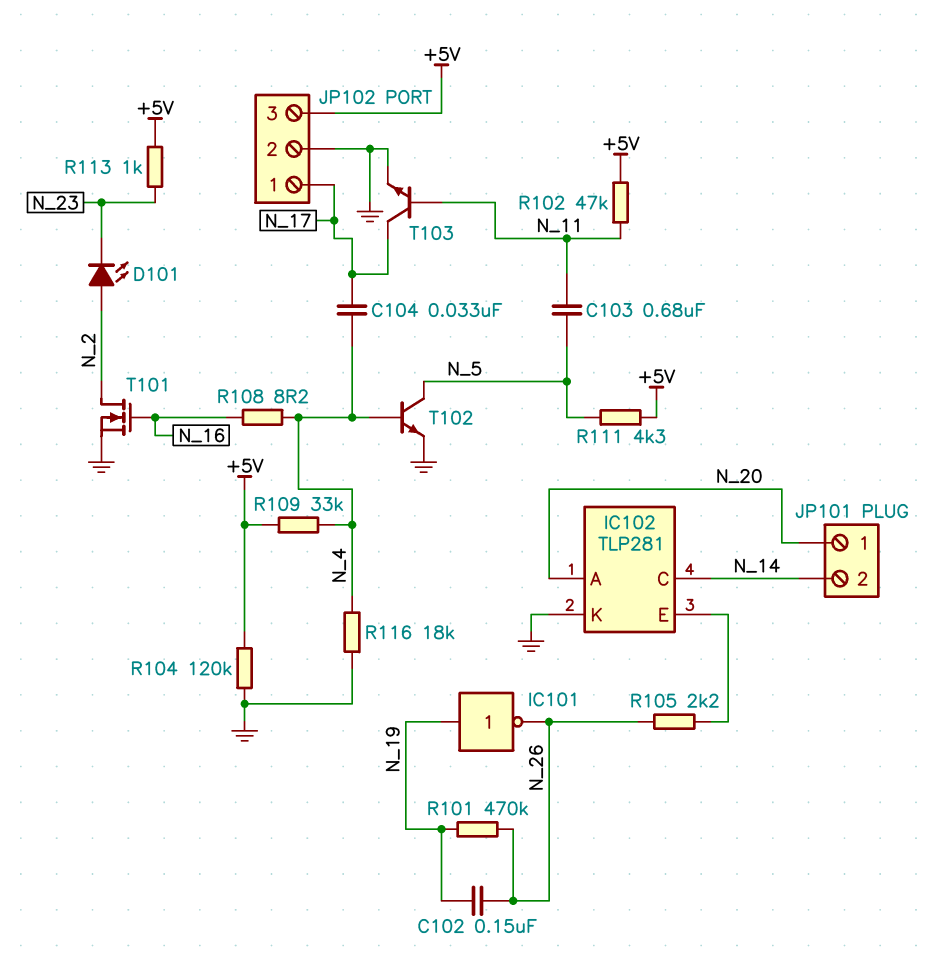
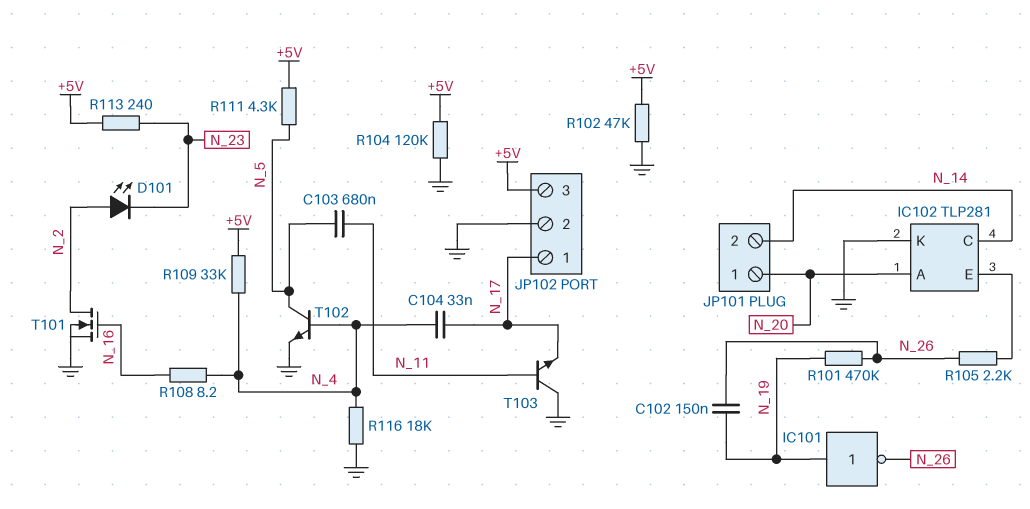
R102: 47k (+5V, N_11) -> 47k (+5V, GND)
R113: 1k (+5V, N_23) -> 240 (+5V, N_23)
T103: NPN (B N_11, C N_17, E GND) -> NPN (B N_11, C GND, E N_17)

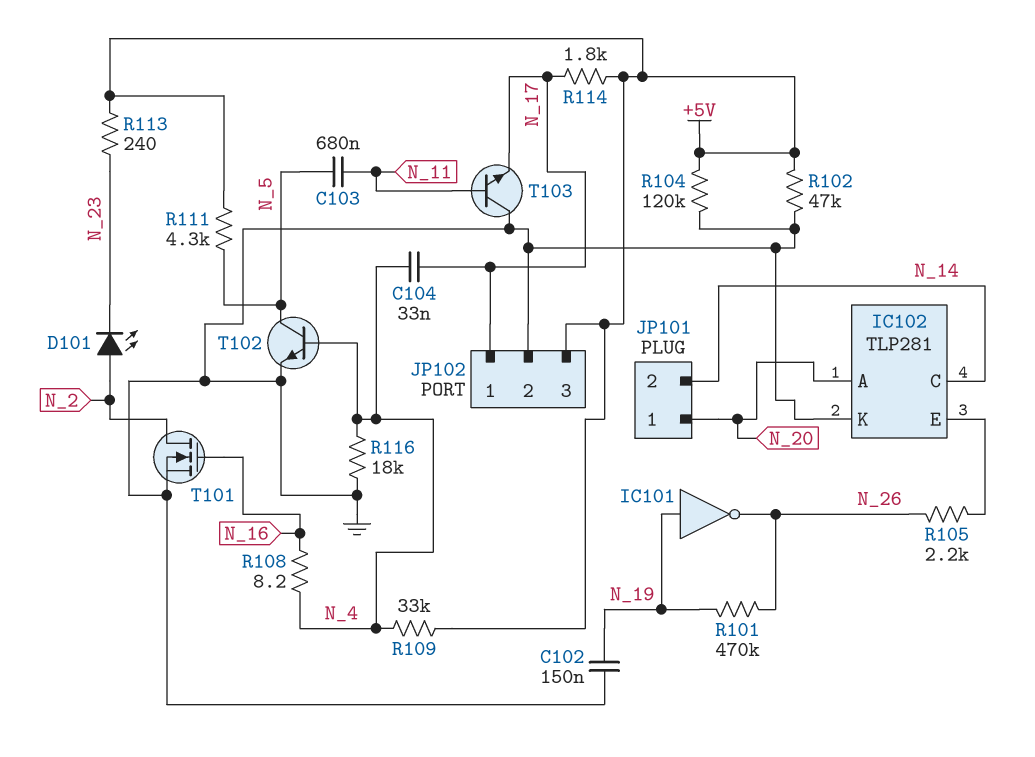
C102: 150nF (N_19, N_26) -> 150nF (GND, N_19)
R114: none -> 1.8k (+5V, N_17)

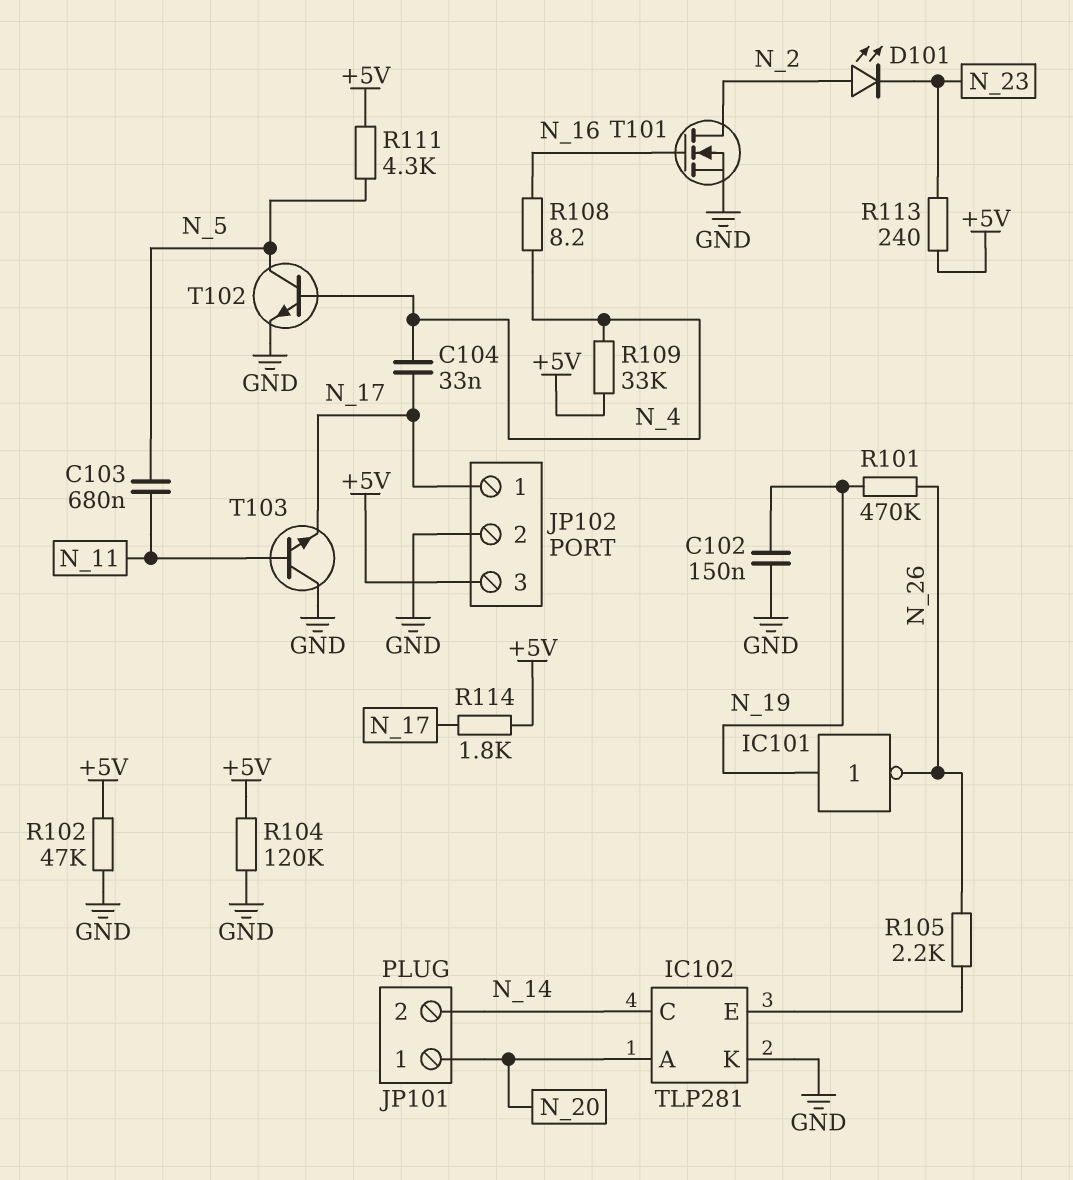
R116: 18k (GND, N_4) -> none

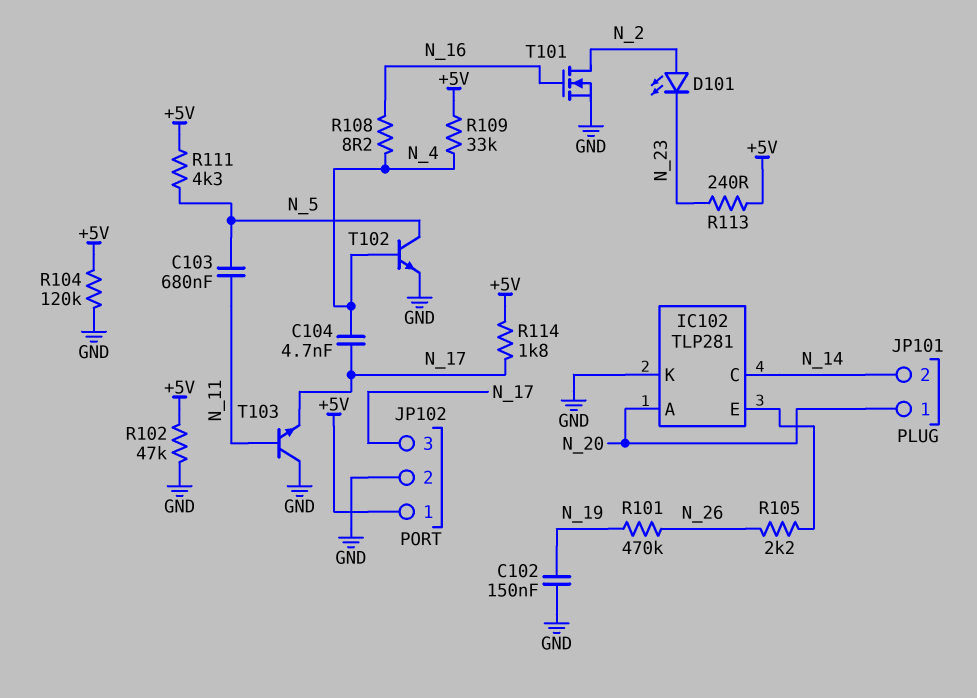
C104: 33nF (N_4, N_17) -> 4.7nF (N_4, N_17)
IC101: NOT (in N_19, out N_26) -> none
JP102 pin 1: N_17 -> +5V
JP102 pin 3: +5V -> N_17

